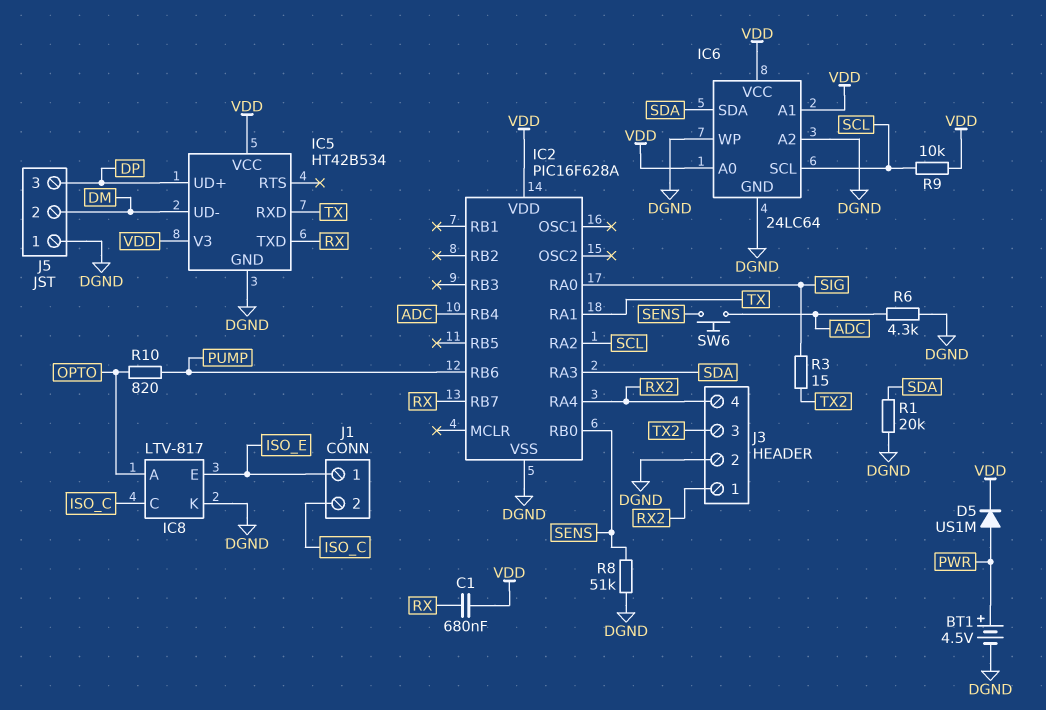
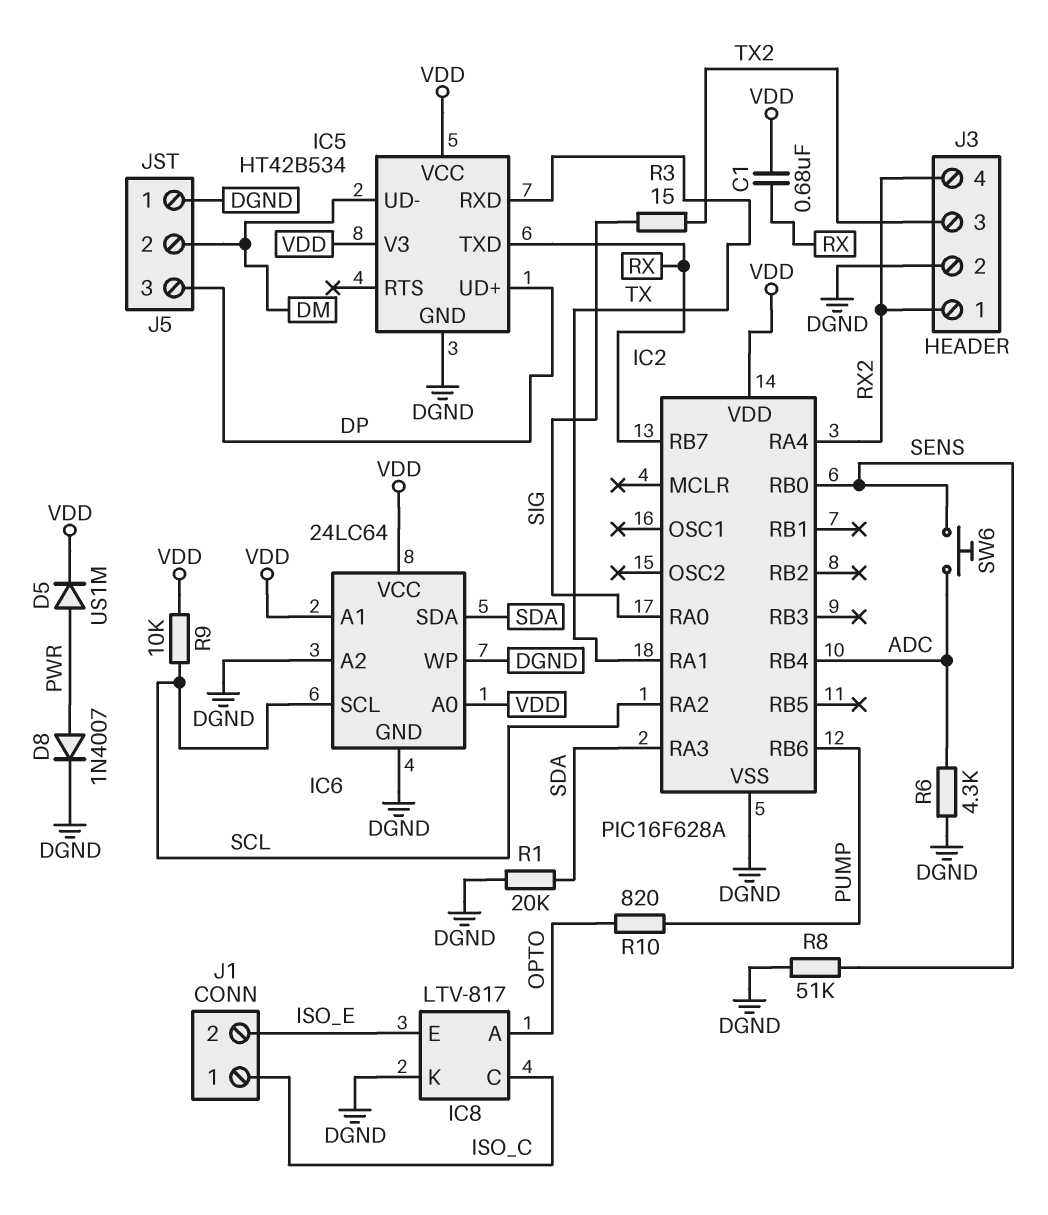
BT1: 4.5V (plus PWR, minus DGND) -> none
D8: none -> diode 1N4007 (A PWR, K DGND)
J1 pin 1: ISO_E -> ISO_C
J1 pin 2: ISO_C -> ISO_E

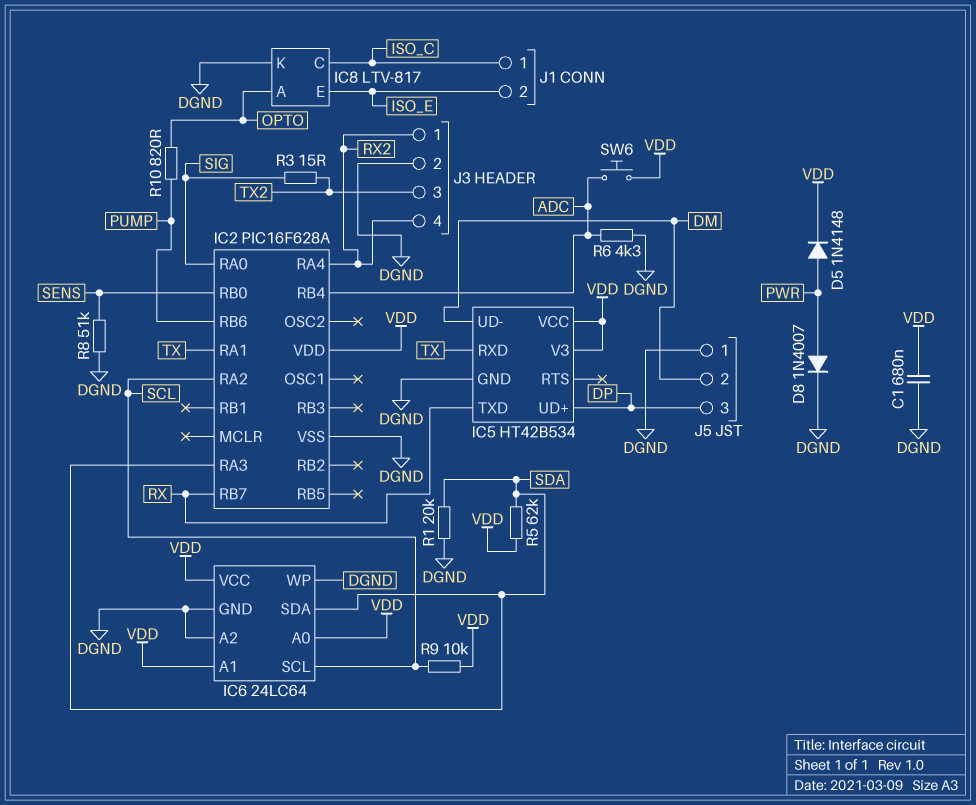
C1: 680nF (RX, VDD) -> 680nF (DGND, VDD)
D5: diode US1M (A PWR, K VDD) -> diode 1N4148 (A PWR, K VDD)
R5: none -> 62k (SDA, VDD)
SW6: button (ADC, SENS) -> button (ADC, VDD)

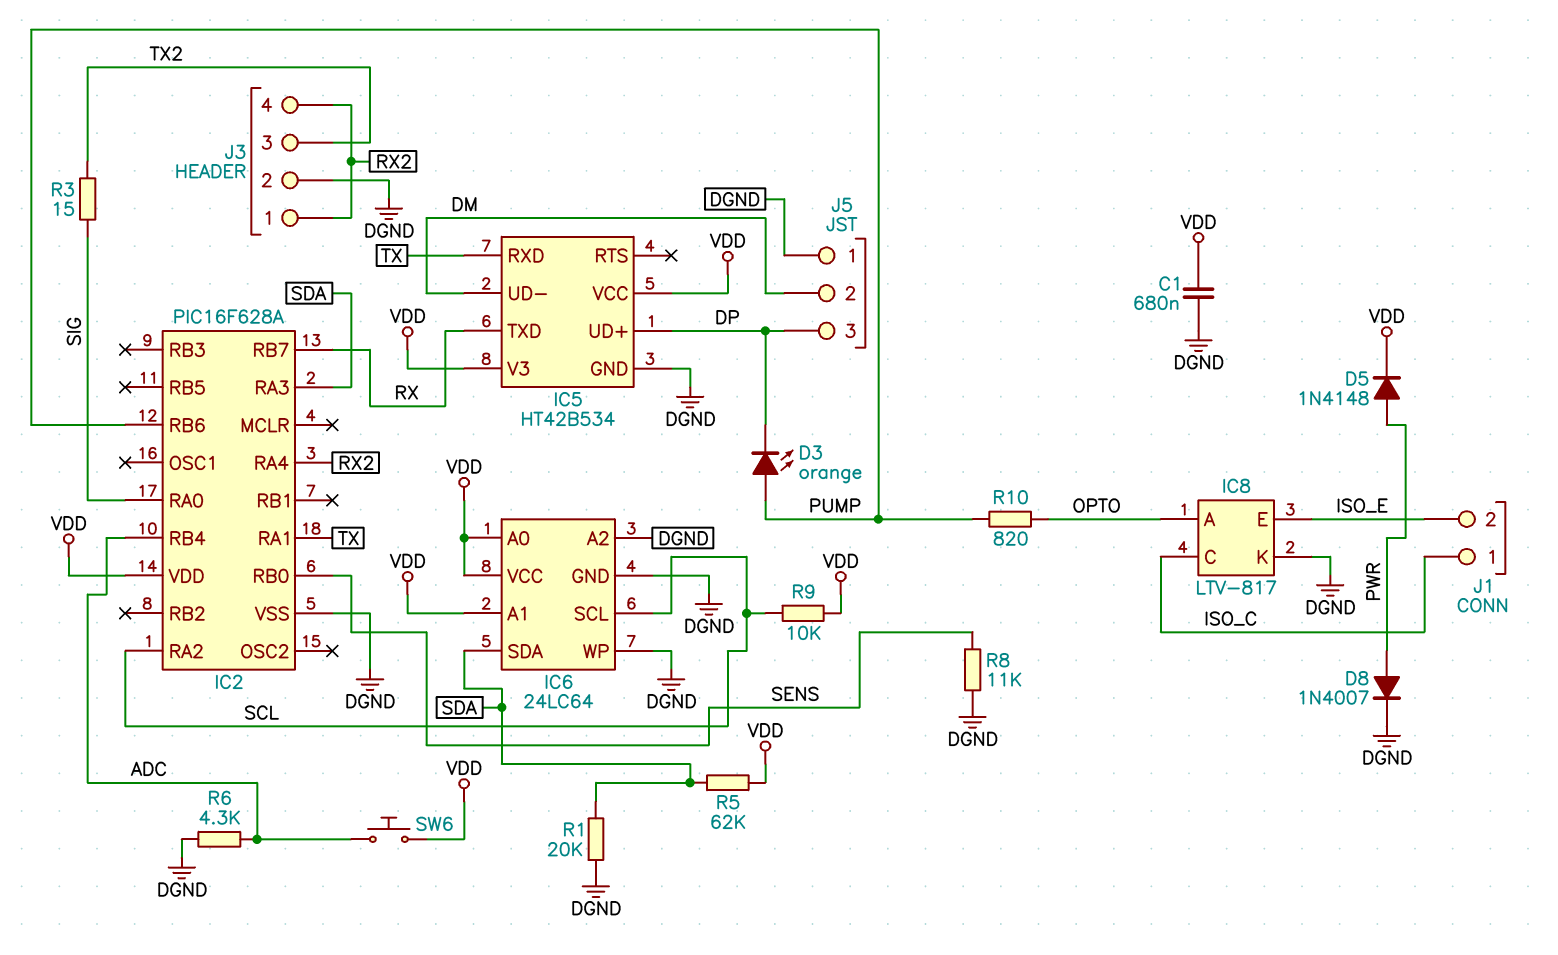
D3: none -> LED orange (A PUMP, K DP)
R8: 51k (DGND, SENS) -> 11k (DGND, SENS)

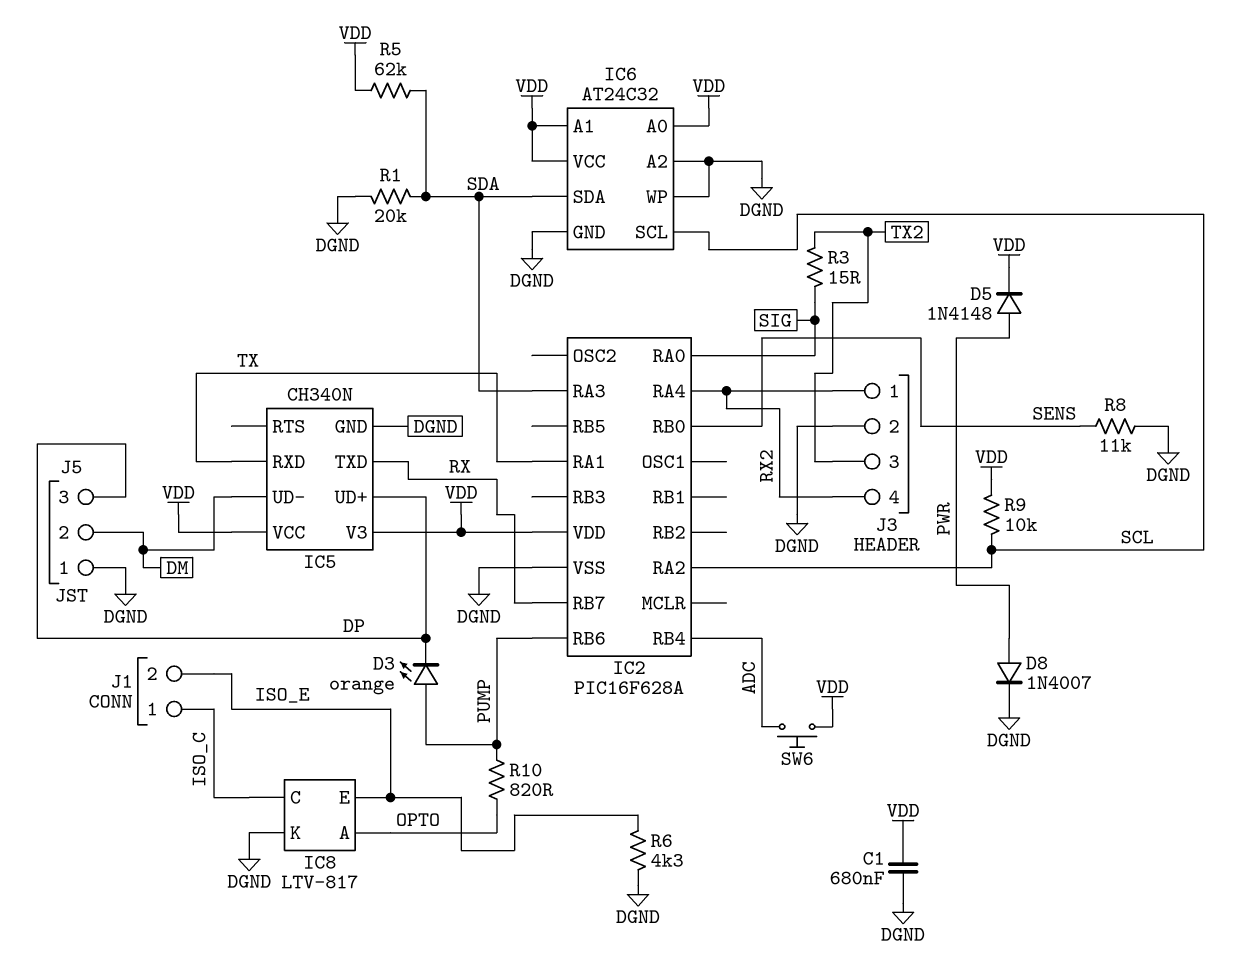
IC5: HT42B534 -> CH340N
IC6: 24LC64 -> AT24C32
R6: 4.3k (ADC, DGND) -> 4.3k (DGND, ISO_E)

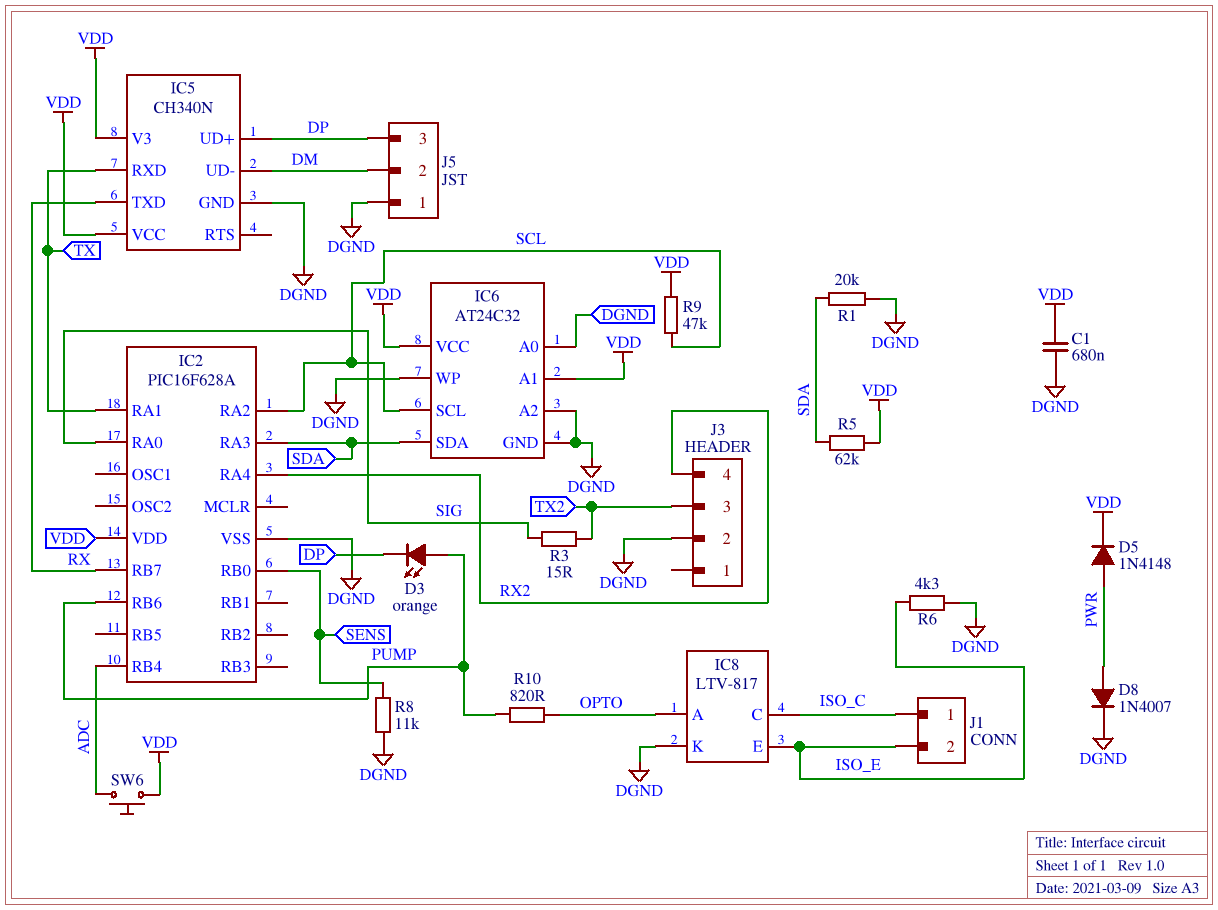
IC6 pin A0: VDD -> DGND
J3 pin 1: RX2 -> none
R9: 10k (SCL, VDD) -> 47k (SCL, VDD)

